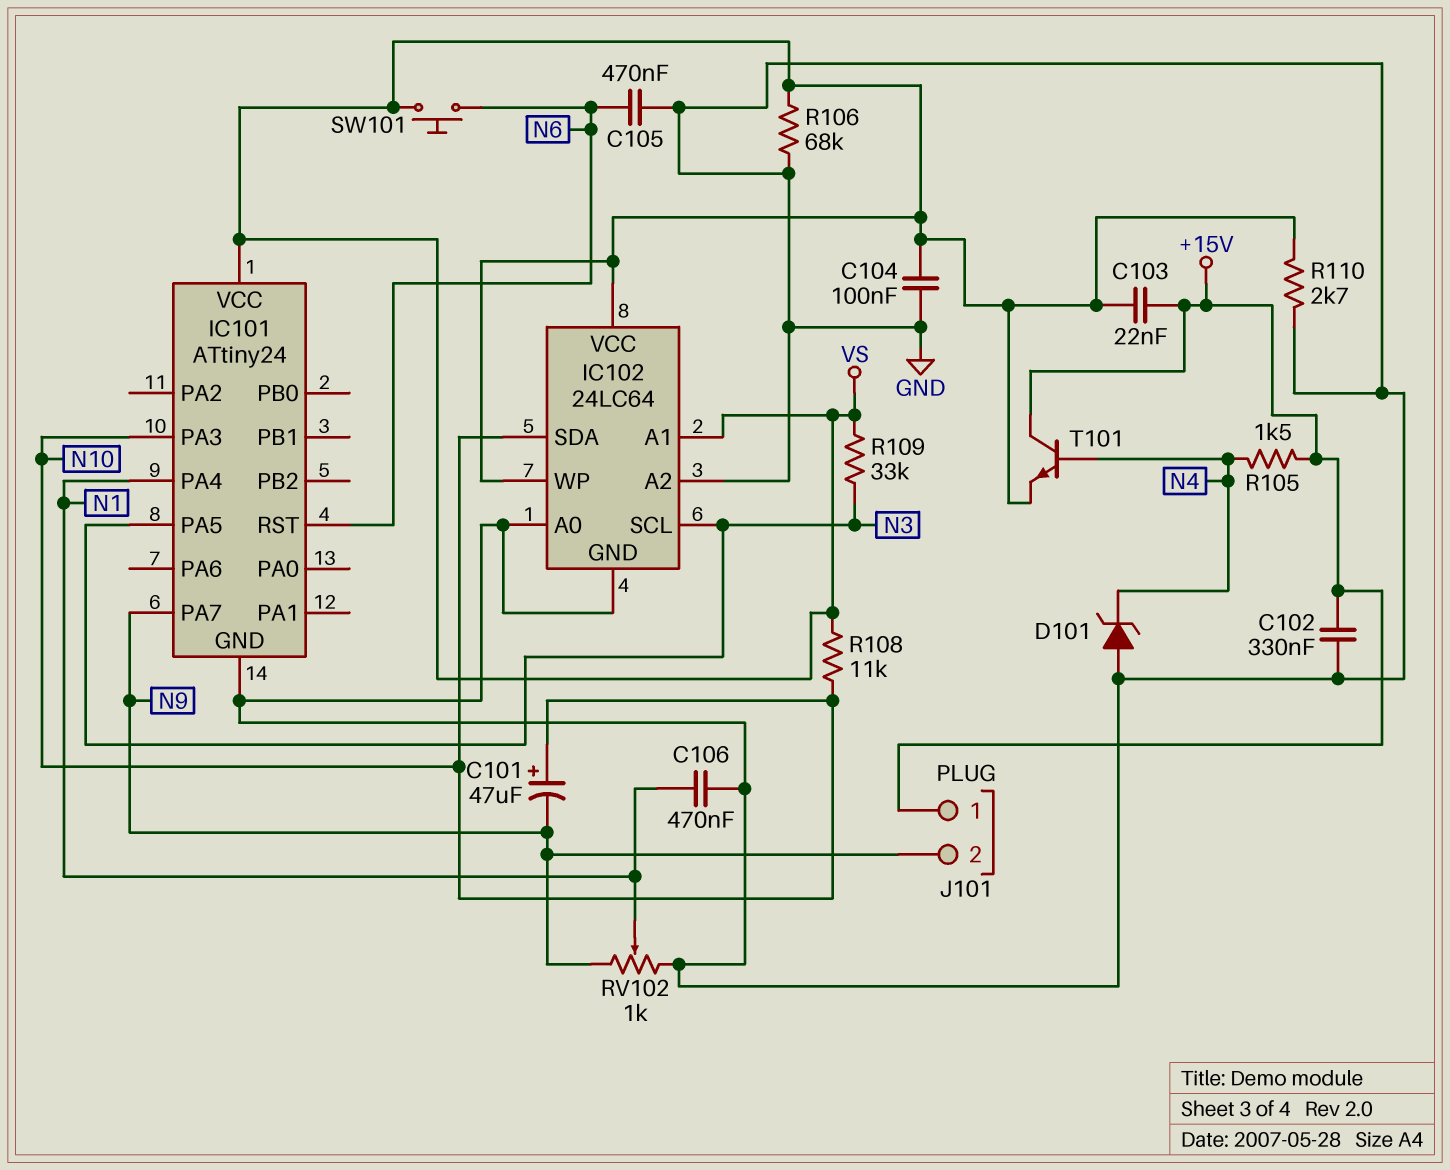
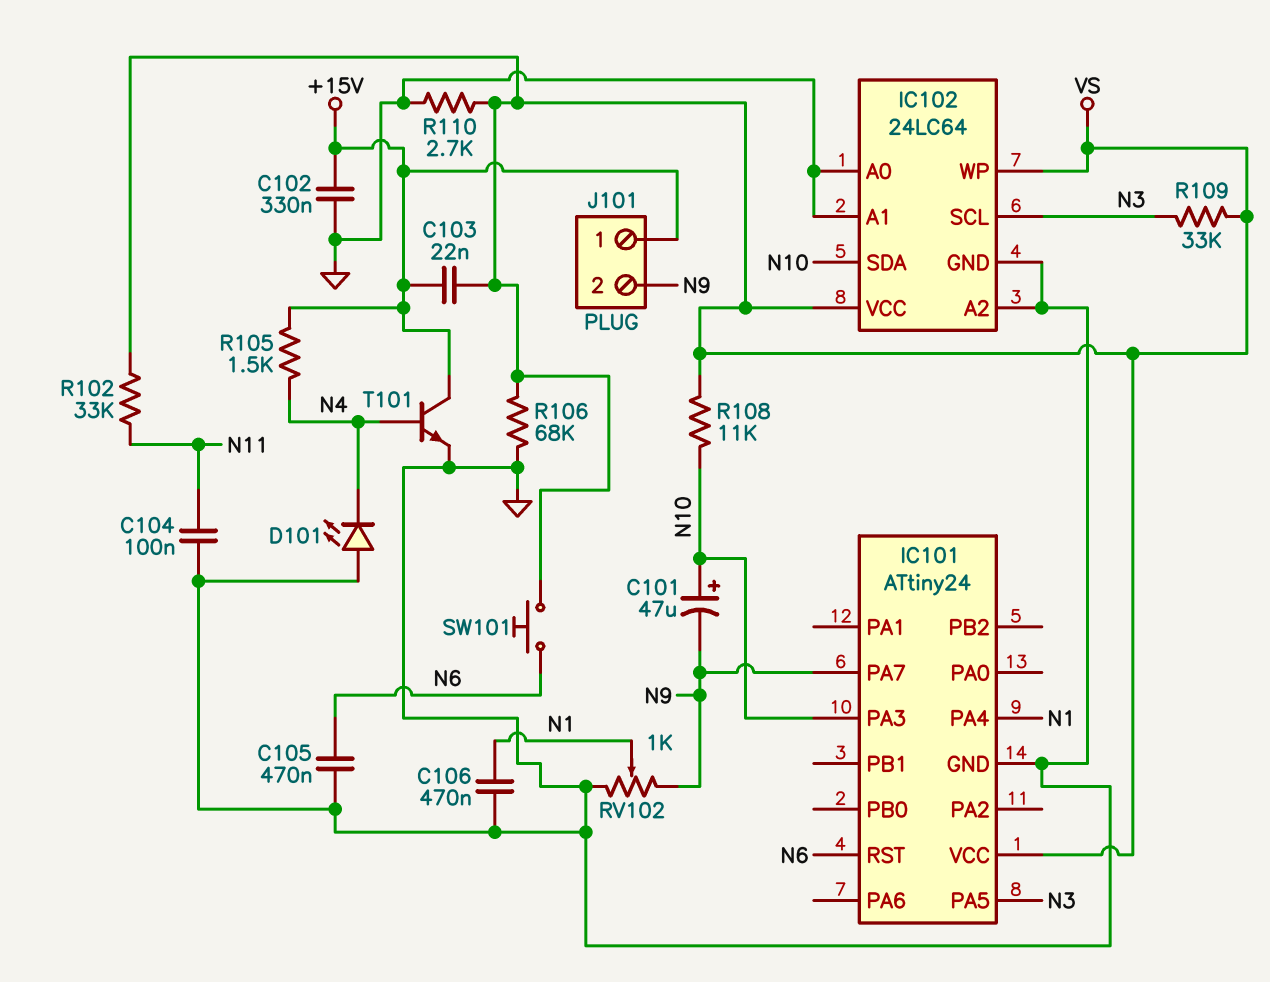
C104: 100nF (GND, VS) -> 100nF (GND, N11)
D101: zener (A GND, K N4) -> LED (A GND, K N4)
IC102 pin A1: VS -> GND
R102: none -> 33k (N11, VS)
T101: NPN (B N4, C +15V, E VS) -> NPN (B N4, C +15V, E GND)

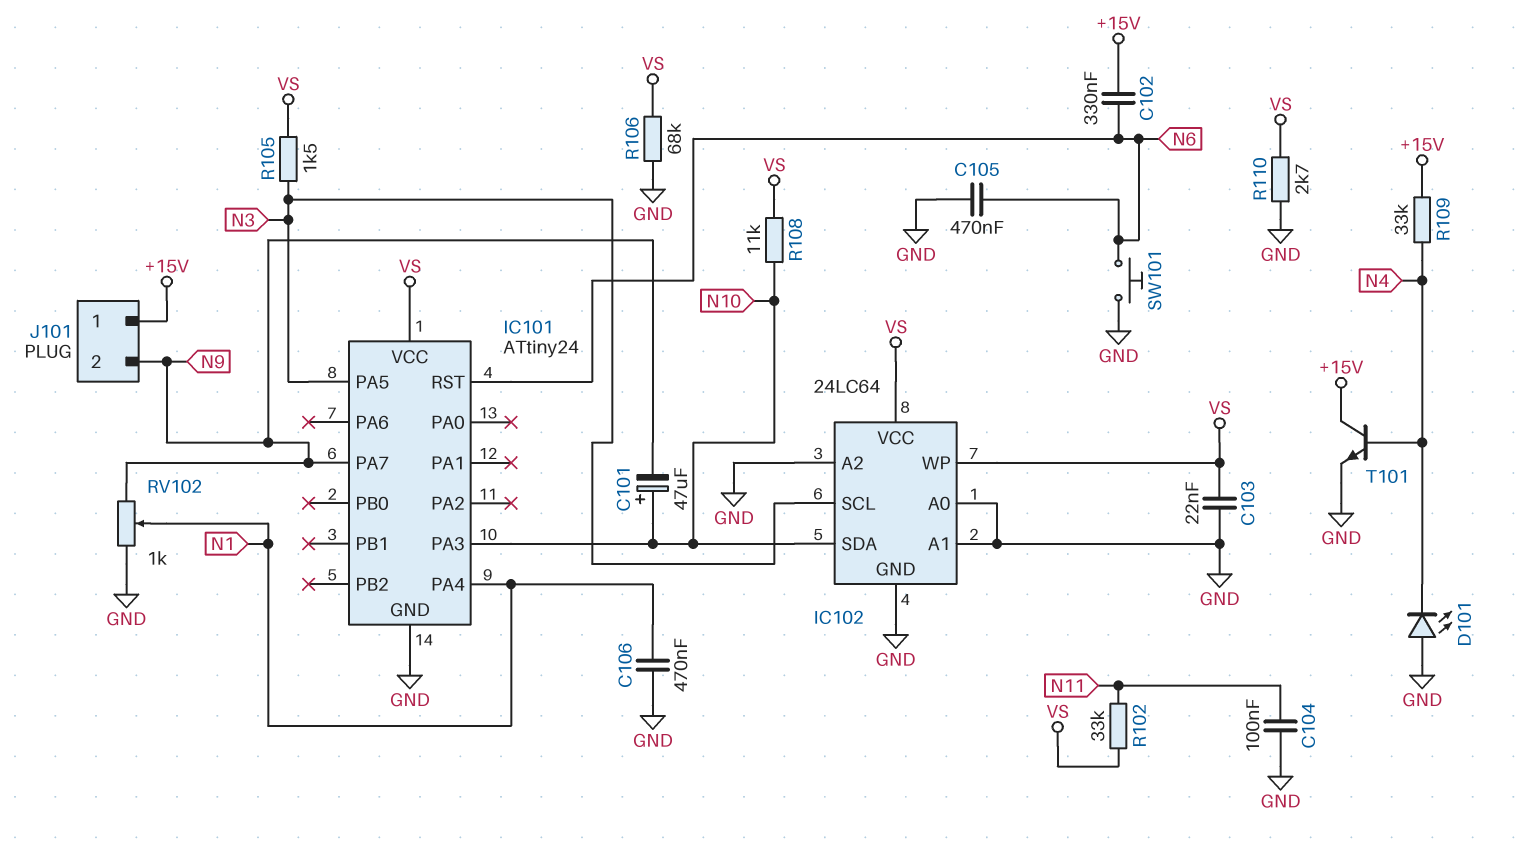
C102: 330nF (+15V, GND) -> 330nF (+15V, N6)
C103: 22nF (+15V, VS) -> 22nF (GND, VS)
R105: 1.5k (+15V, N4) -> 1.5k (N3, VS)
R109: 33k (N3, VS) -> 33k (+15V, N4)
SW101: button (N6, VS) -> button (GND, N6)

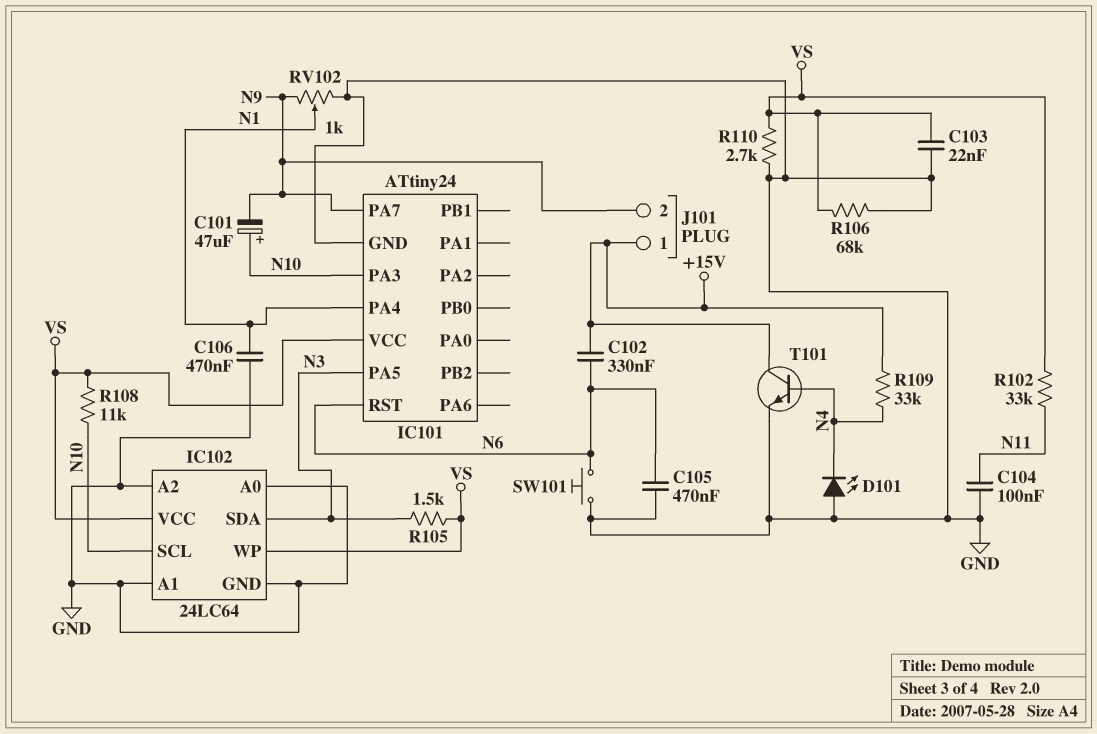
IC102 pin SCL: N3 -> N10
IC102 pin SDA: N10 -> N3

